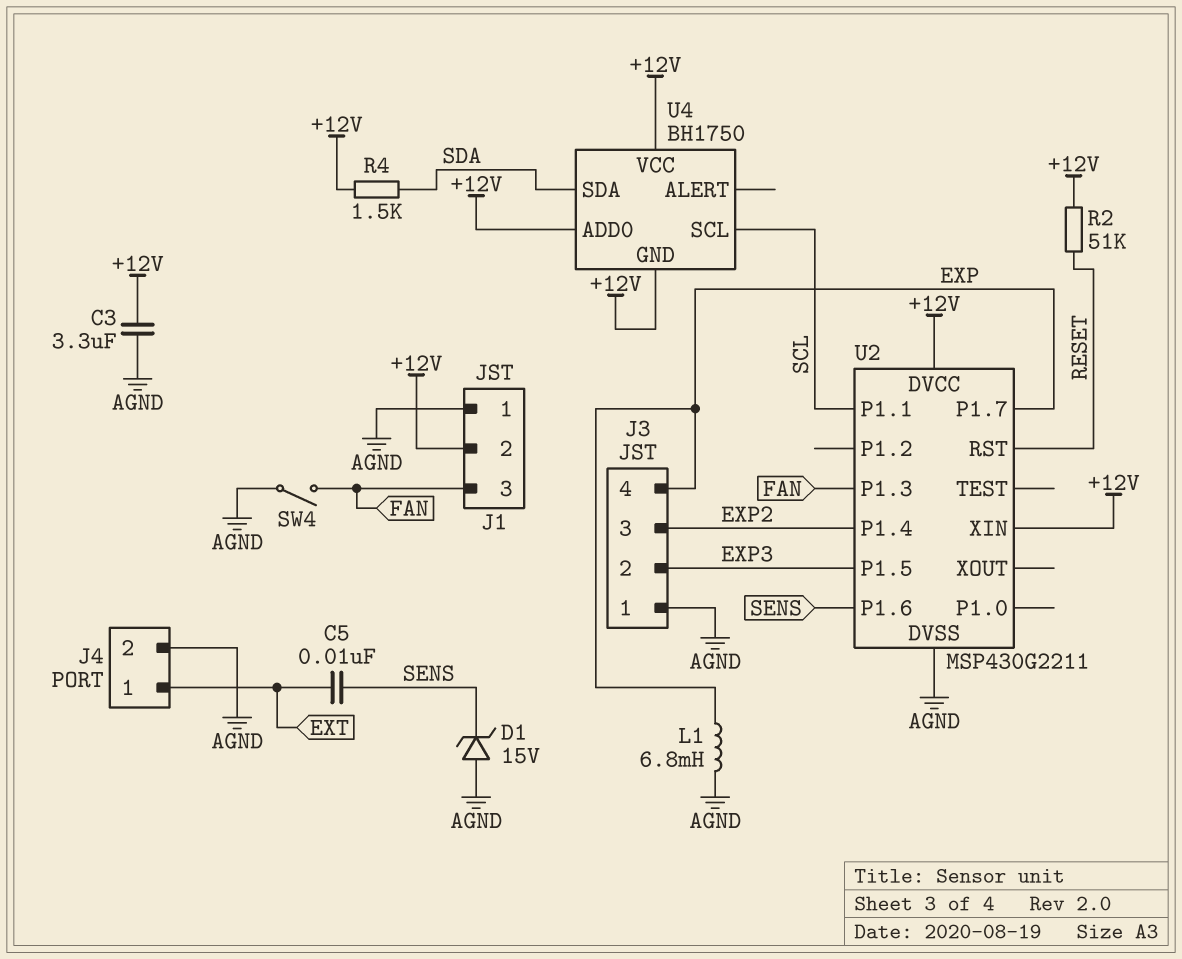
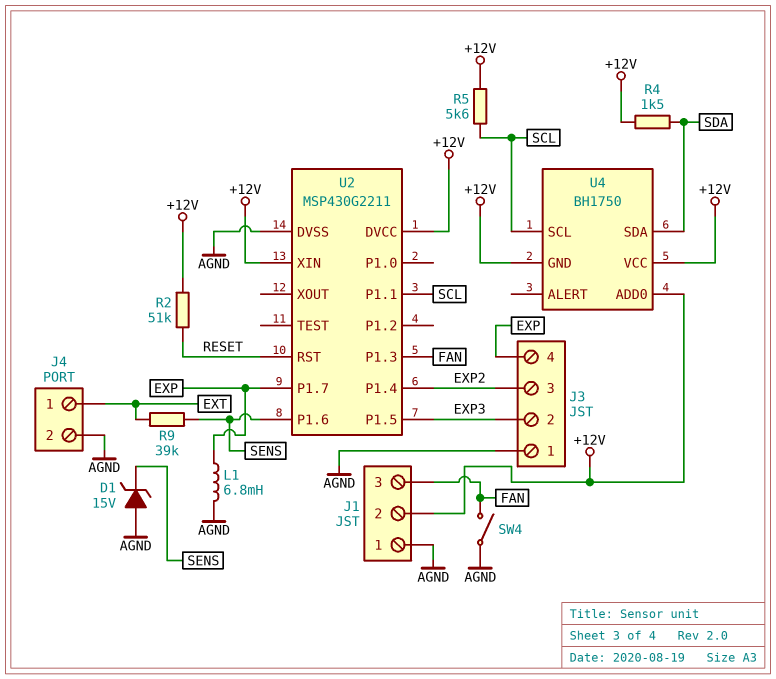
C3: 3.3uF (+12V, AGND) -> none
C5: 10nF (EXT, SENS) -> none
R5: none -> 5.6k (+12V, SCL)
R9: none -> 39k (EXT, SENS)

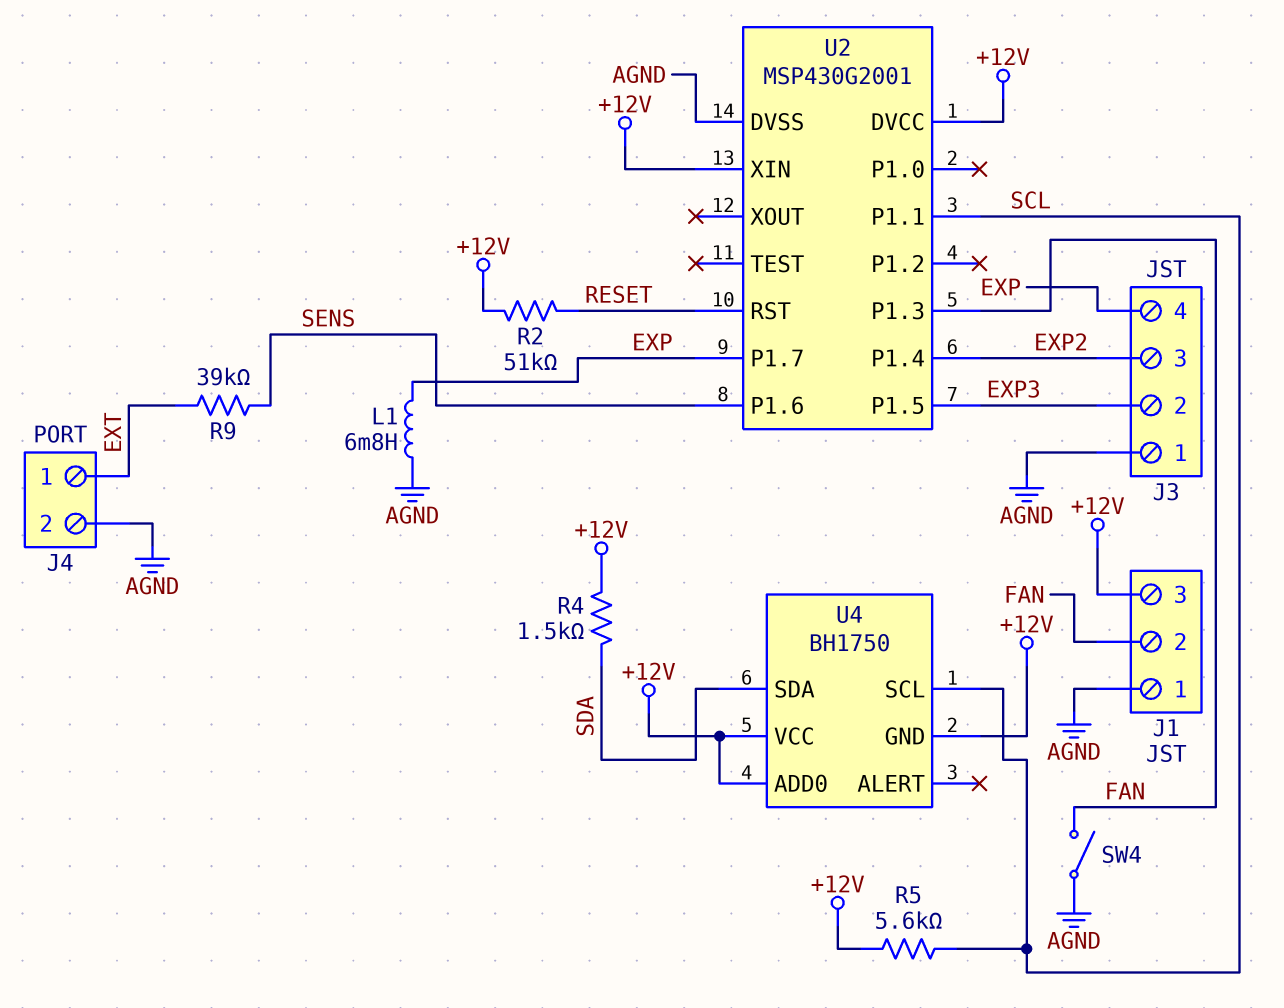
D1: zener 15V (A AGND, K SENS) -> none
J1 pin 2: +12V -> FAN
J1 pin 3: FAN -> +12V
U2: MSP430G2211 -> MSP430G2001

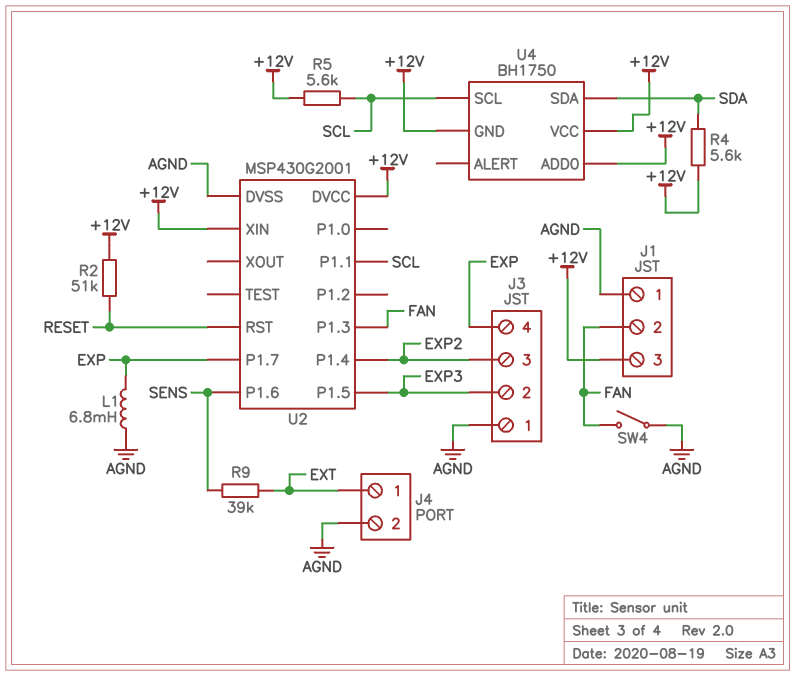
R4: 1.5k (+12V, SDA) -> 5.6k (+12V, SDA)

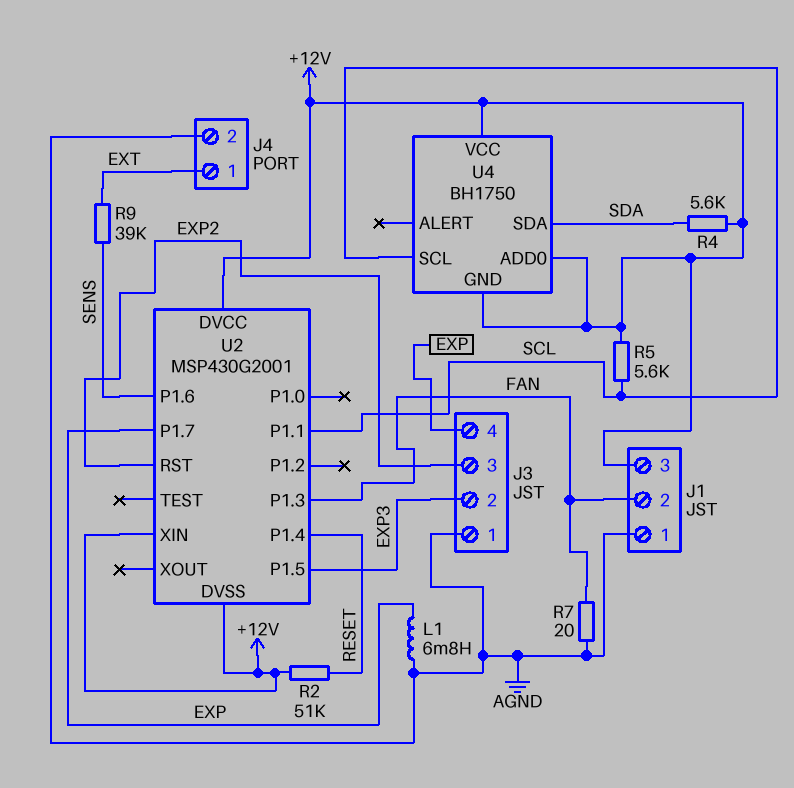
R7: none -> 20 (AGND, FAN)
SW4: switch (AGND, FAN) -> none
U2 pin DVSS: AGND -> +12V
U2 pin P1.4: EXP2 -> RESET
U2 pin RST: RESET -> EXP2

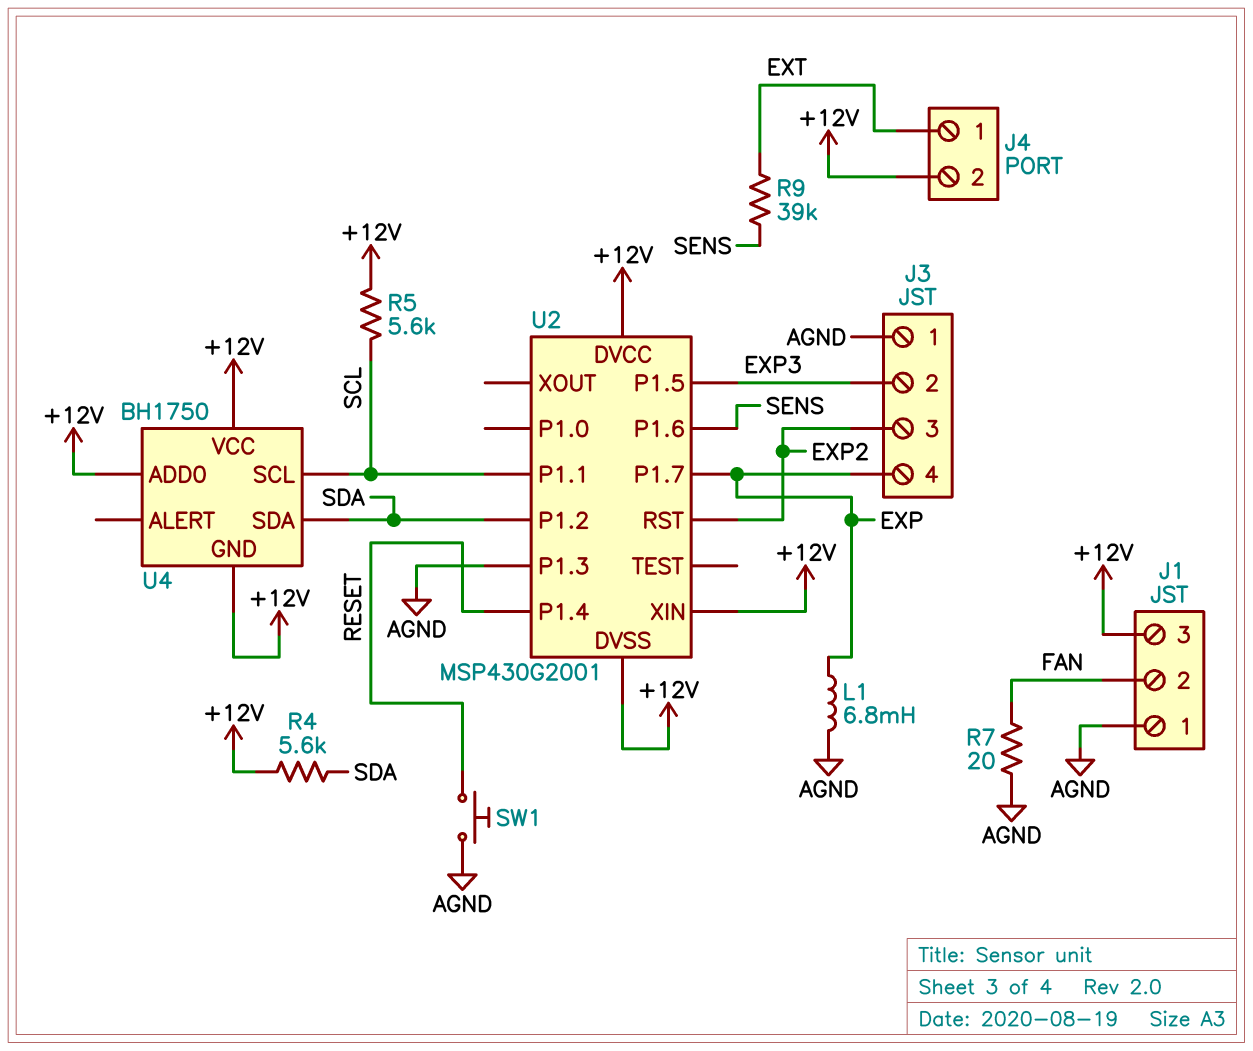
J4 pin 2: AGND -> +12V
R2: 51k (+12V, RESET) -> none
SW1: none -> button (AGND, RESET)
U2 pin P1.2: none -> SDA
U2 pin P1.3: FAN -> AGND

